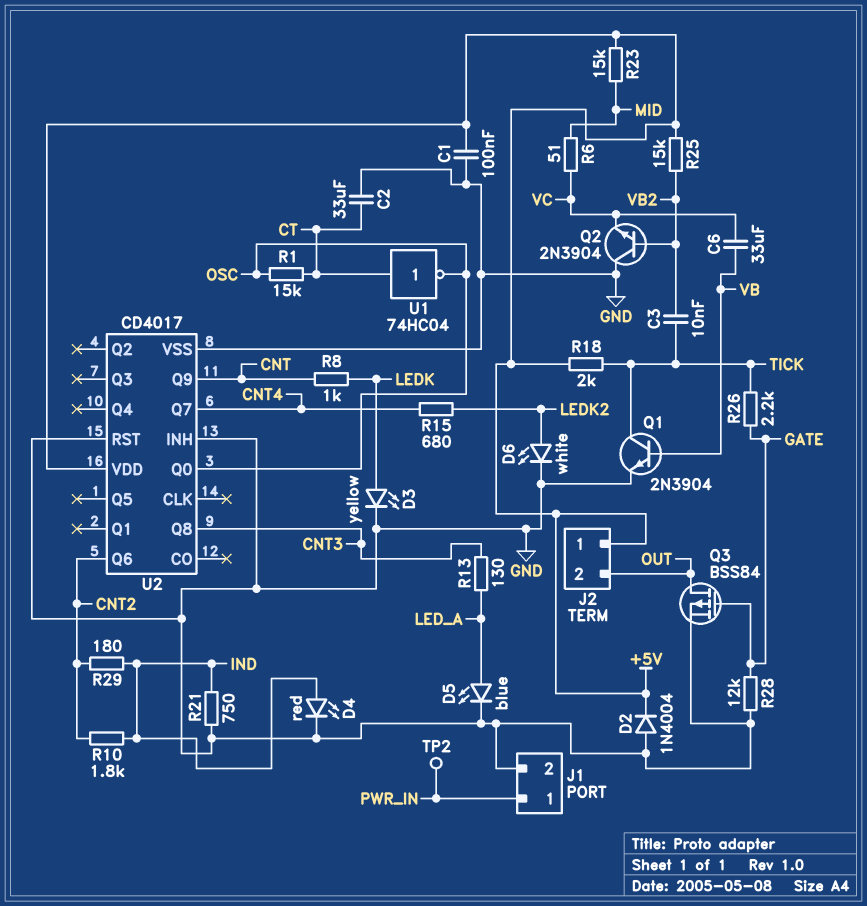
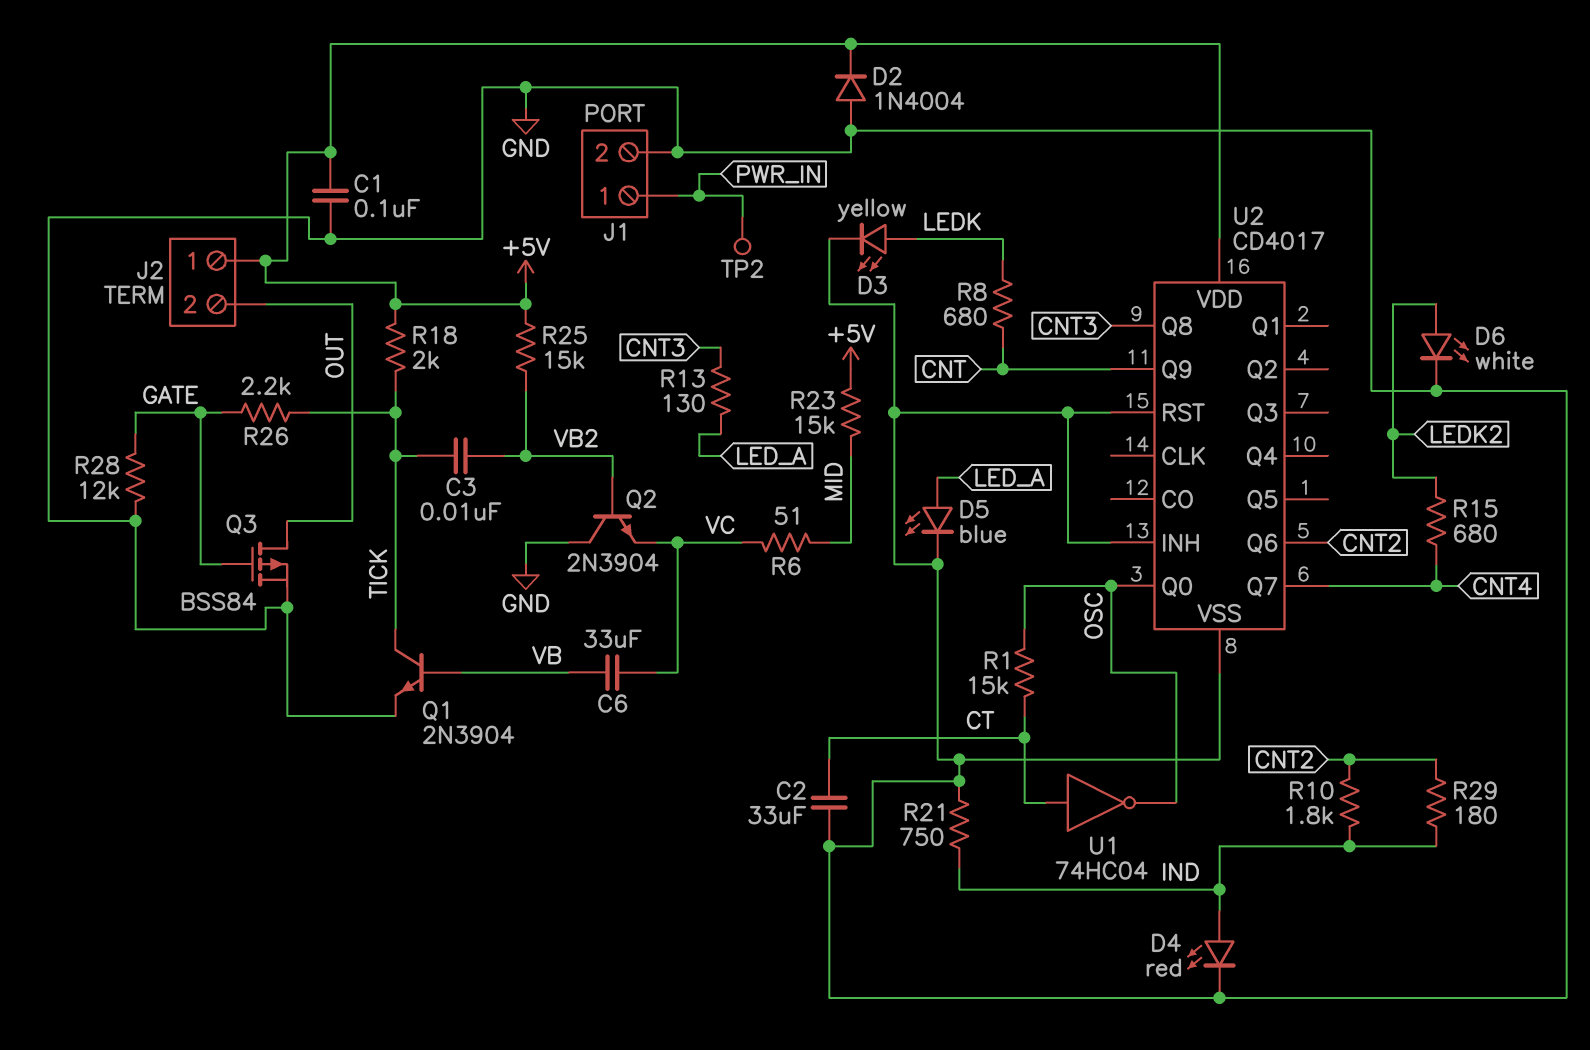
R8: 1k (CNT, LEDK) -> 680 (CNT, LEDK)

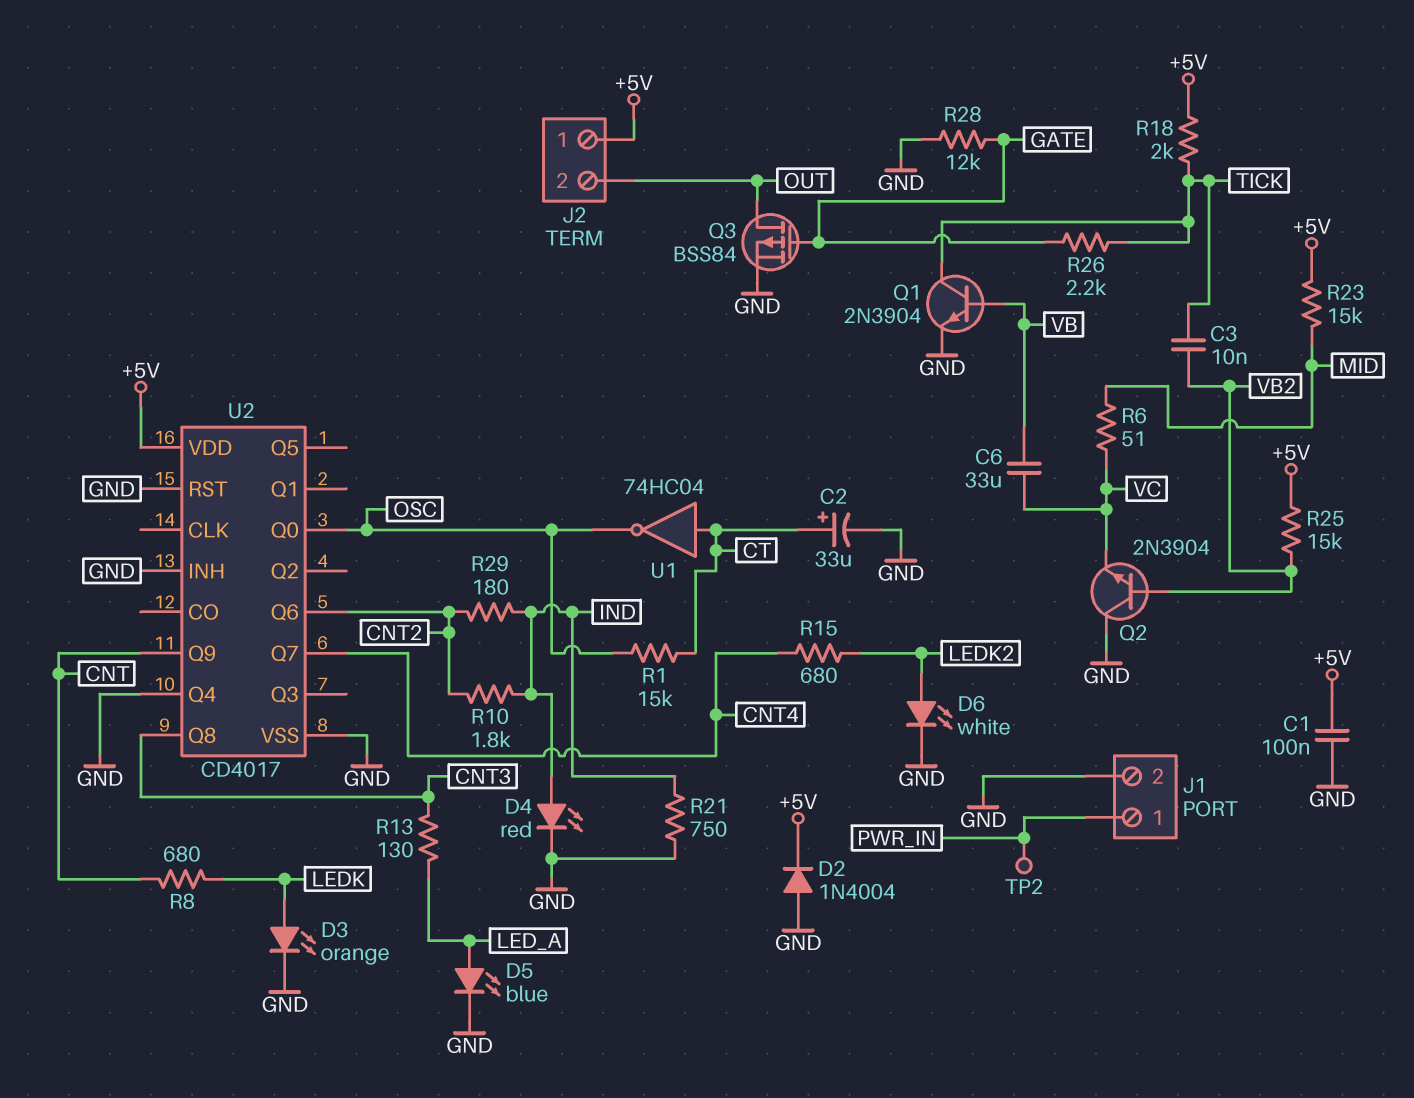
C2: 33uF (CT, GND) -> 33uF (plus CT, minus GND)
D3: LED yellow (A LEDK, K GND) -> LED orange (A LEDK, K GND)
U2 pin Q4: none -> GND

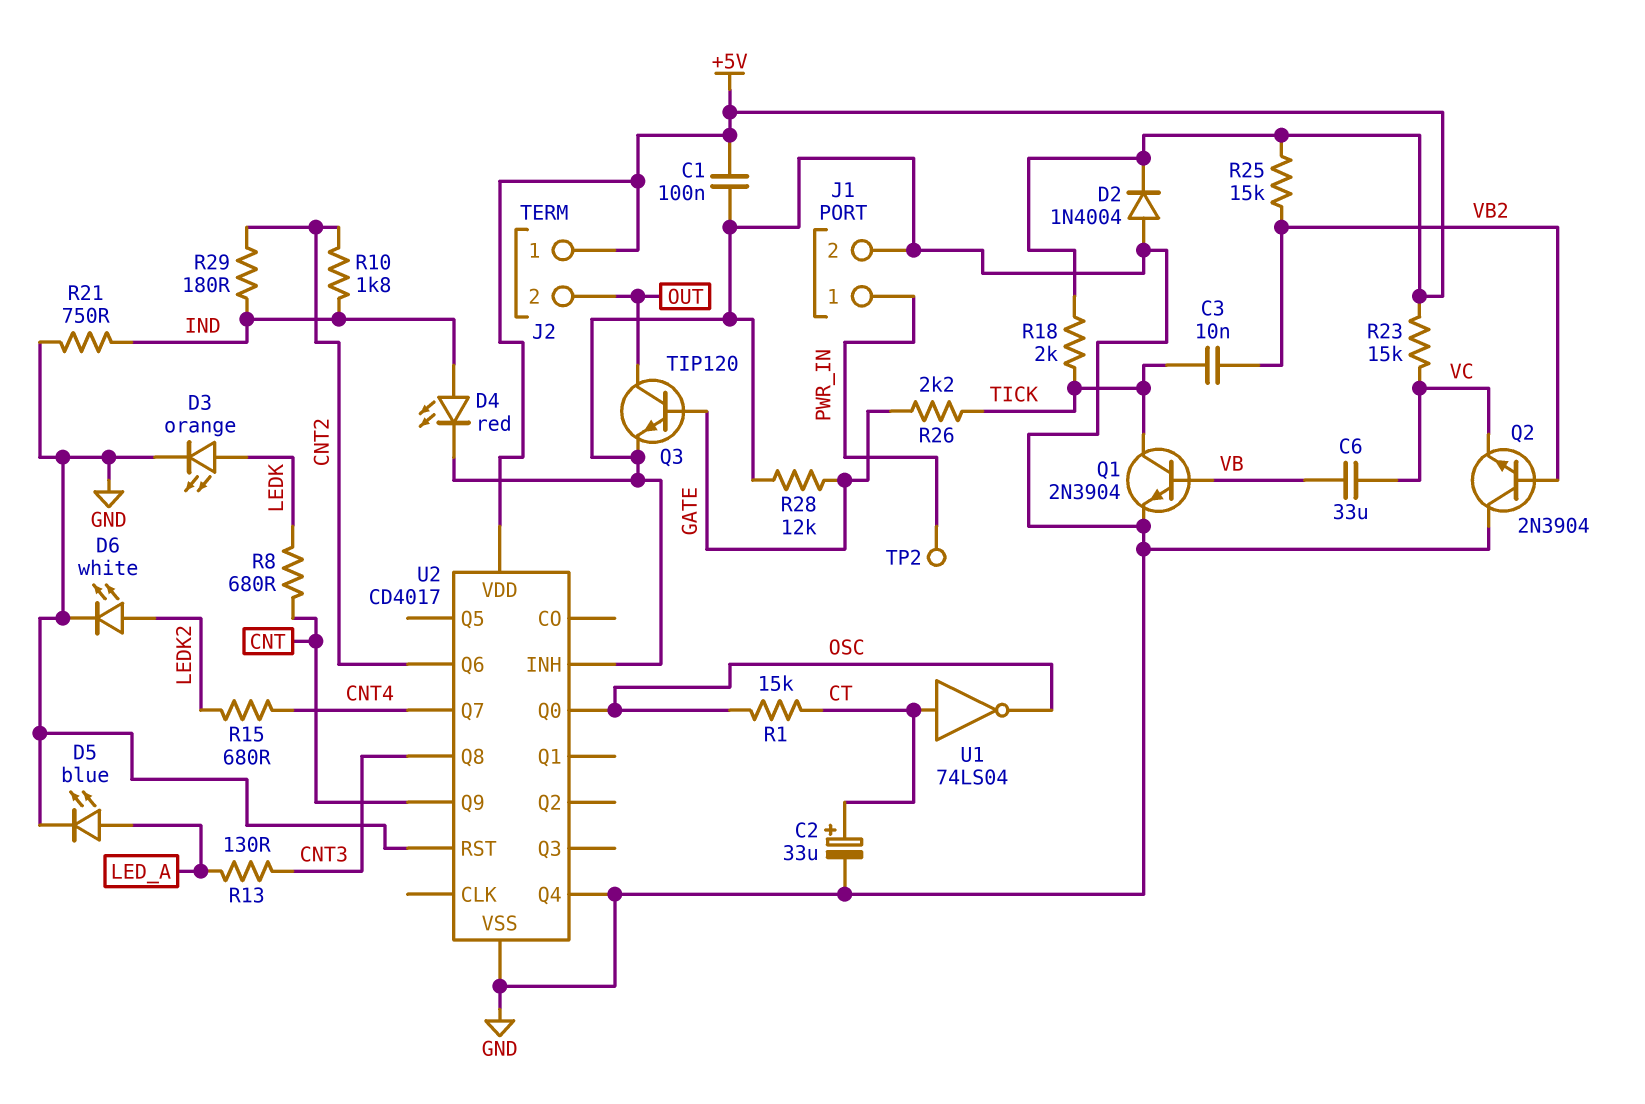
Q3: PMOS BSS84 (G GATE, D OUT, S GND) -> NPN TIP120 (B GATE, C OUT, E GND)
R6: 51 (MID, VC) -> none
R23: 15k (+5V, MID) -> 15k (+5V, VC)
U1: NOT 74HC04 (in CT, out OSC) -> NOT 74LS04 (in CT, out OSC)

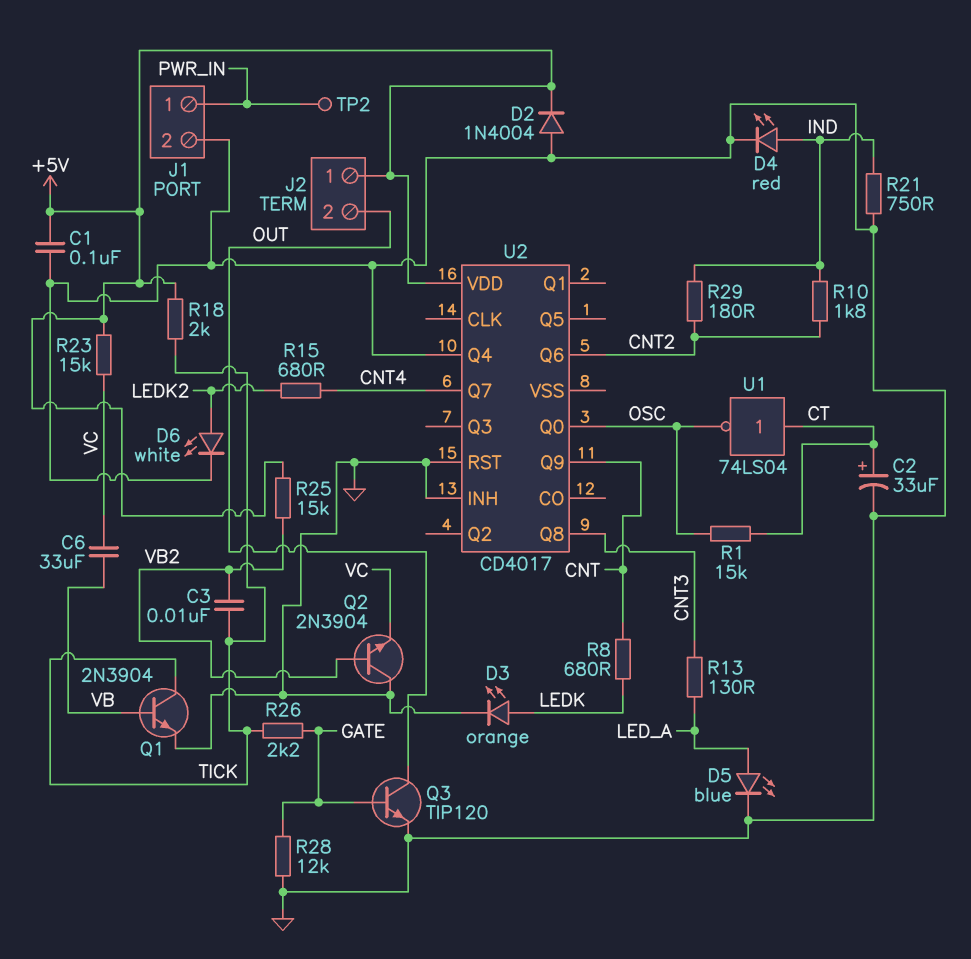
U2 pin VSS: GND -> none

